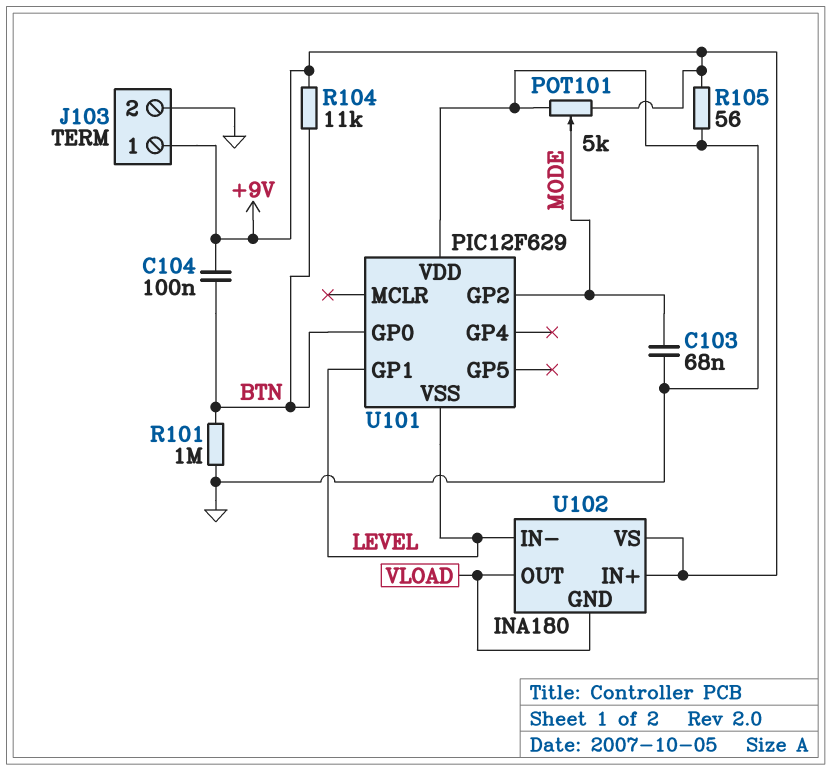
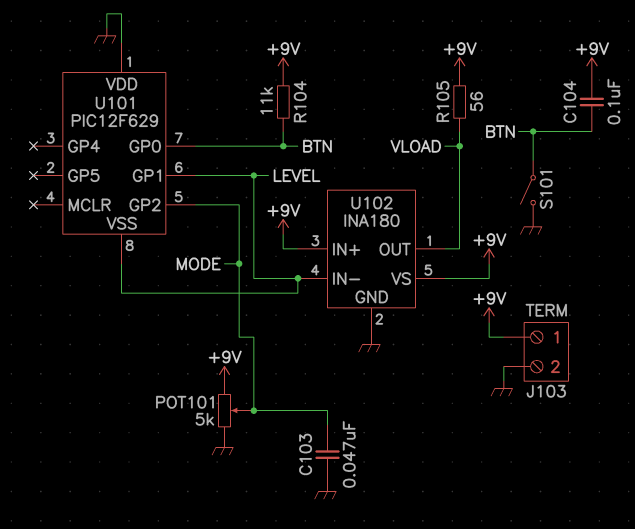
C103: 68nF (GND, MODE) -> 47nF (GND, MODE)
R101: 1M (BTN, GND) -> none
R105: 56 (+9V, GND) -> 56 (+9V, VLOAD)
S101: none -> switch (BTN, GND)
U102 pin GND: VLOAD -> GND

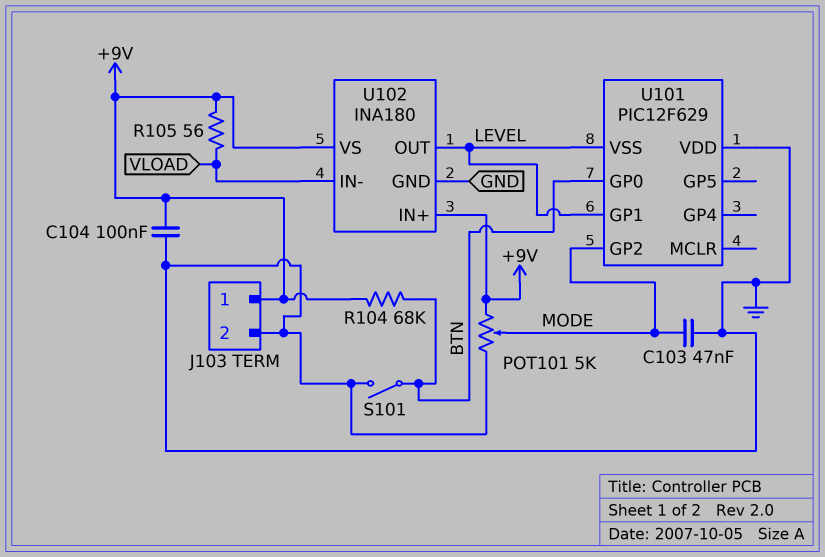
C104: 100nF (+9V, BTN) -> 100nF (+9V, GND)
R104: 11k (+9V, BTN) -> 68k (+9V, BTN)
U102 pin IN-: LEVEL -> VLOAD
U102 pin OUT: VLOAD -> LEVEL

